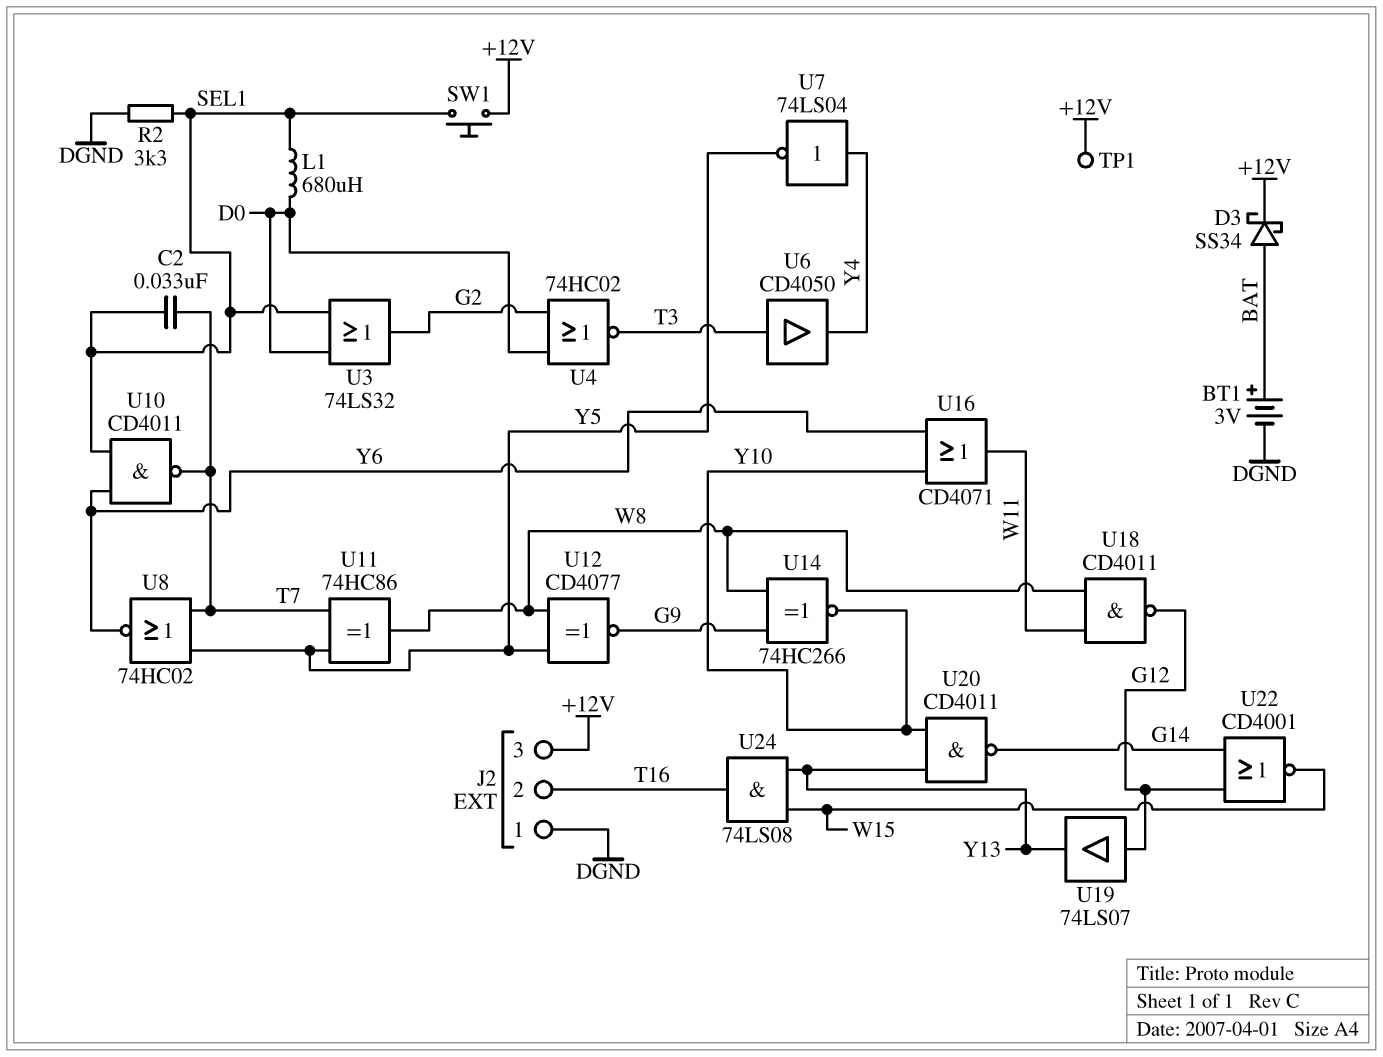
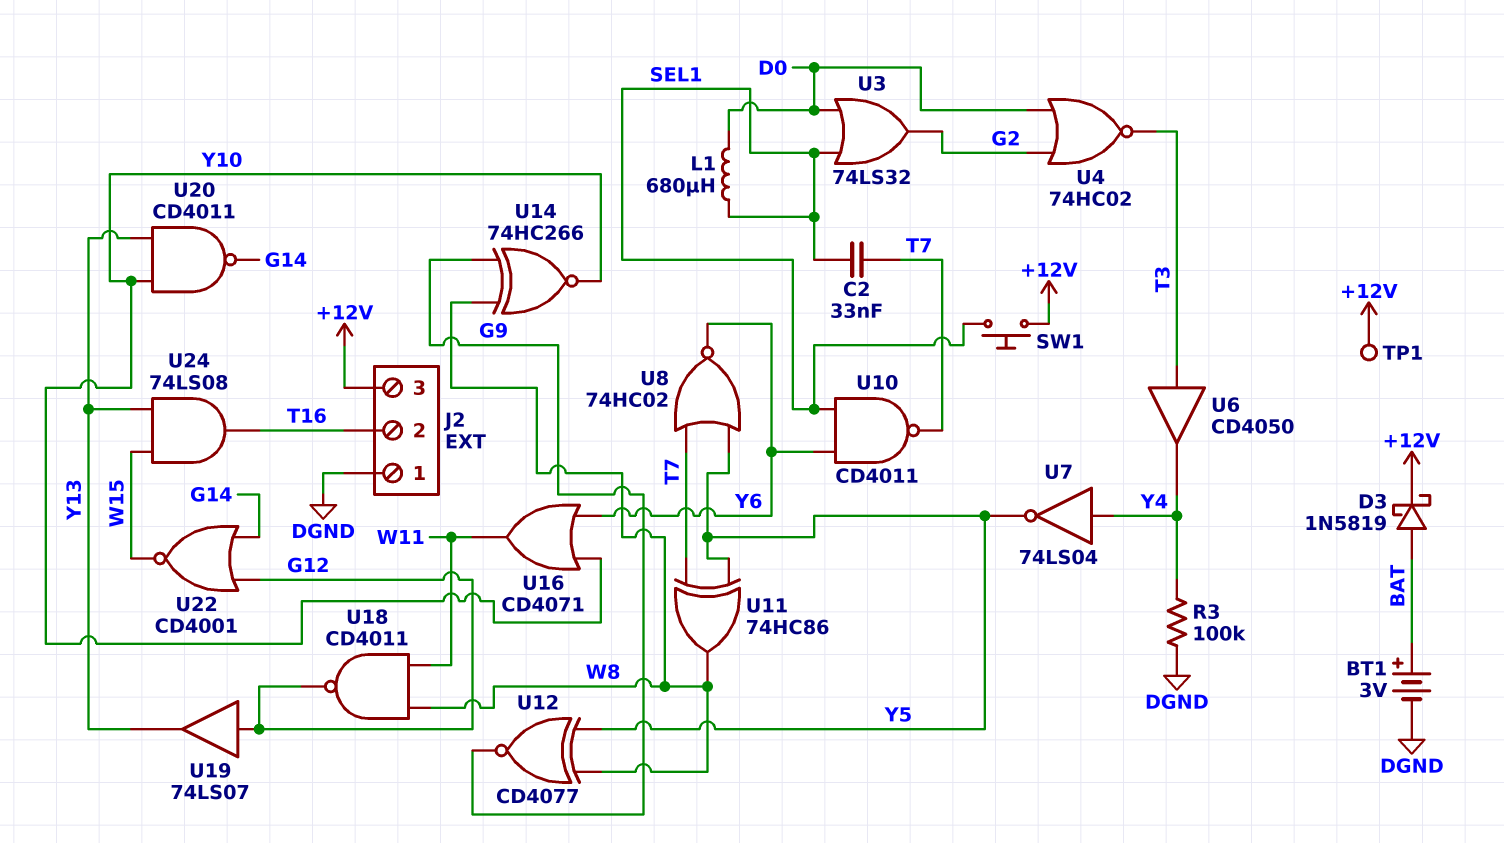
D3: schottky SS34 (A BAT, K +12V) -> schottky 1N5819 (A BAT, K +12V)
R2: 3.3k (DGND, SEL1) -> none
R3: none -> 100k (DGND, Y4)

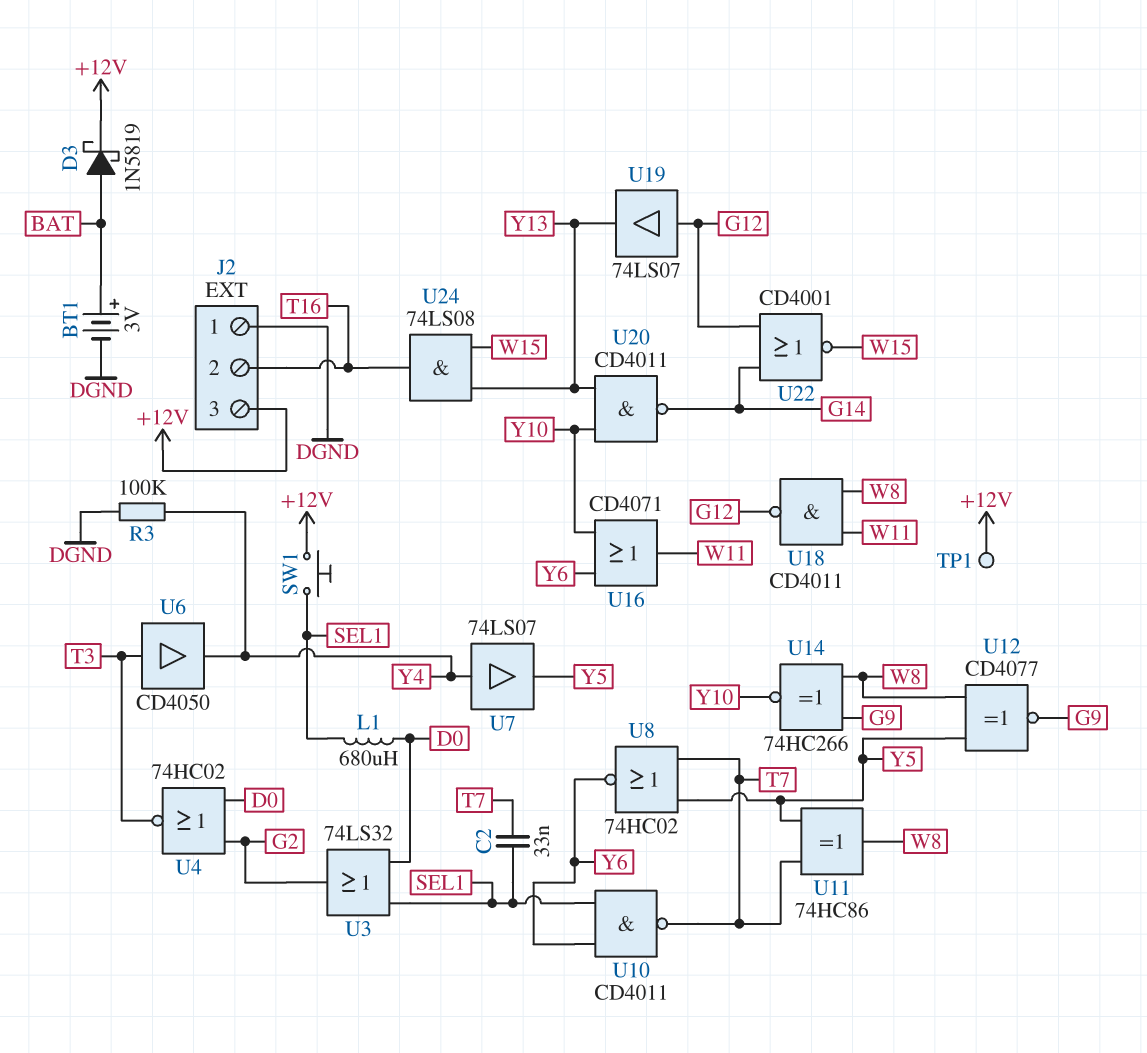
U7: NOT 74LS04 (in Y4, out Y5) -> buffer 74LS07 (in Y4, out Y5)

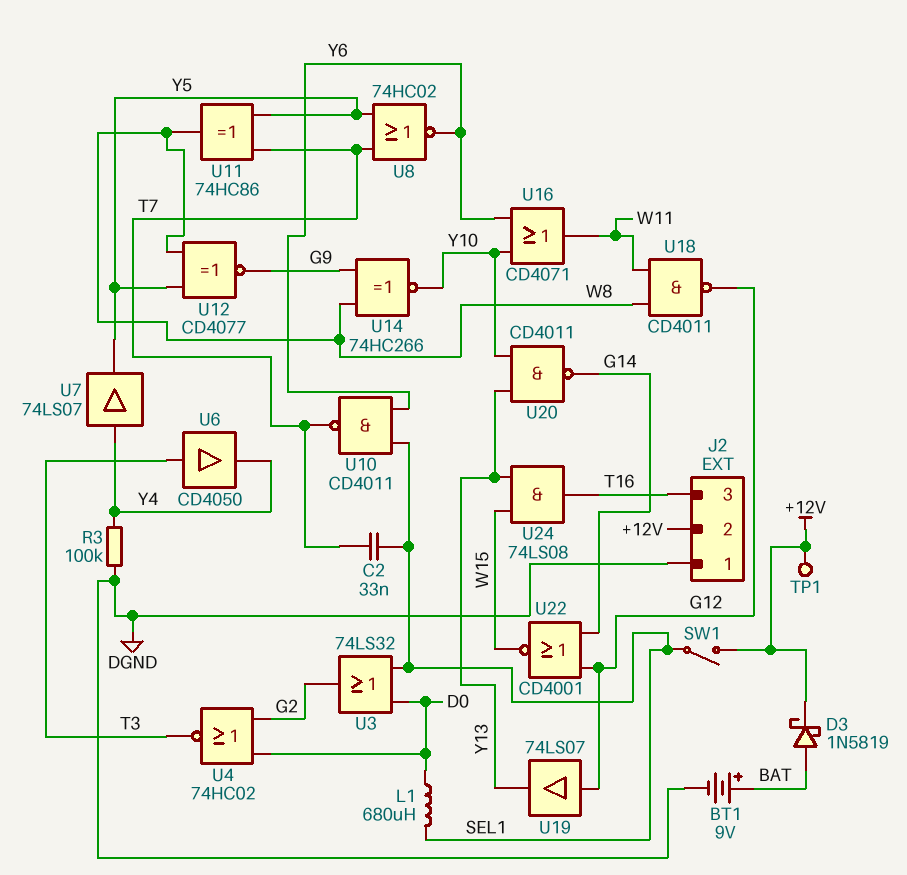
BT1: 3V (plus BAT, minus DGND) -> 9V (plus BAT, minus DGND)
J2 pin 2: T16 -> +12V
J2 pin 3: +12V -> T16
SW1: button (+12V, SEL1) -> switch (+12V, SEL1)

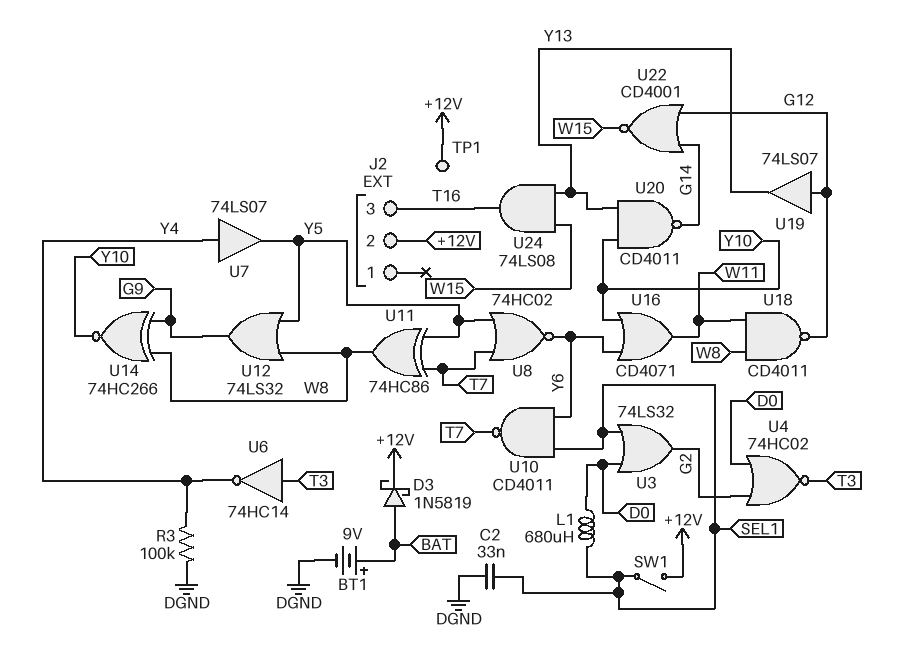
C2: 33nF (SEL1, T7) -> 33nF (DGND, SEL1)
J2 pin 1: DGND -> none
U6: buffer CD4050 (in T3, out Y4) -> NOT 74HC14 (in T3, out Y4)
U12: XNOR CD4077 (in W8, in Y5, out G9) -> OR 74LS32 (in W8, in Y5, out G9)

